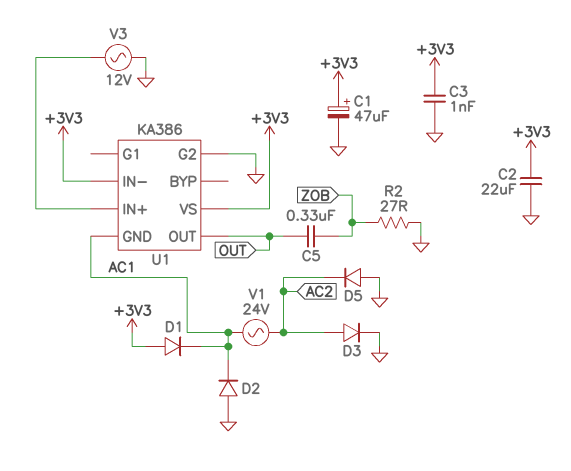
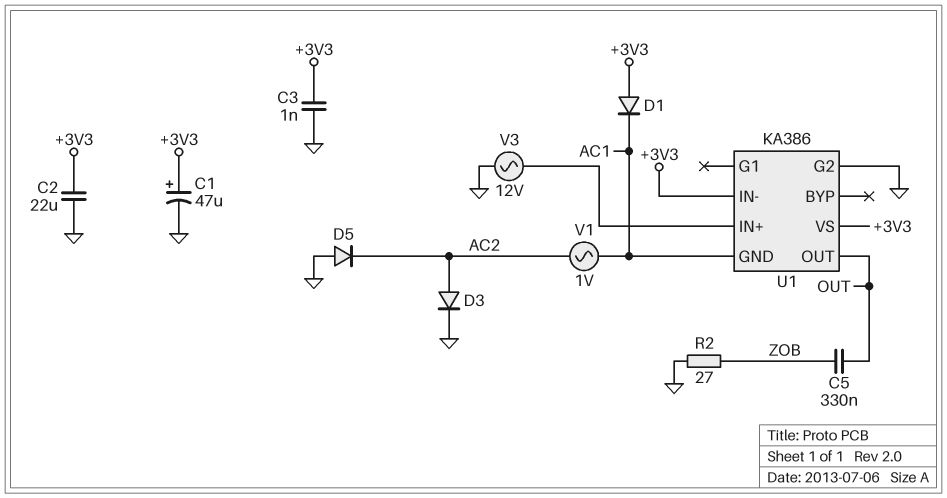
D2: diode (A GND, K AC1) -> none
V1: AC 24V (AC1, AC2) -> AC 1V (AC1, AC2)

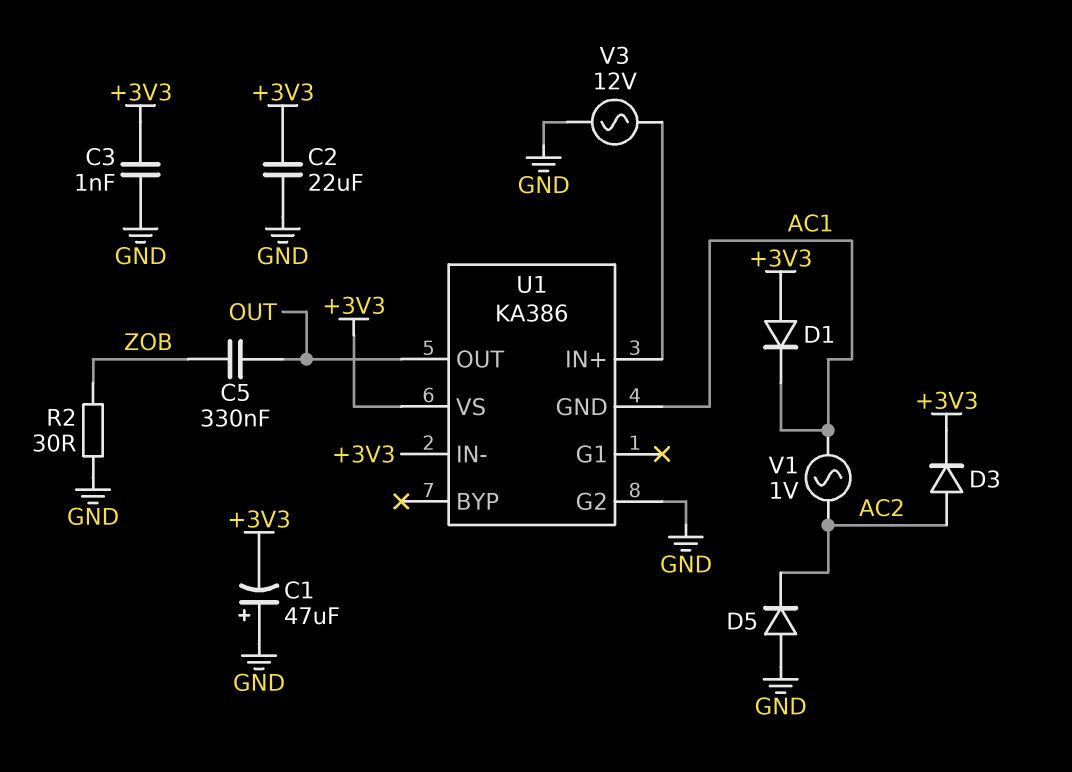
C1: 47uF (plus +3V3, minus GND) -> 47uF (plus GND, minus +3V3)
D3: diode (A AC2, K GND) -> diode (A AC2, K +3V3)
R2: 27 (GND, ZOB) -> 30 (GND, ZOB)

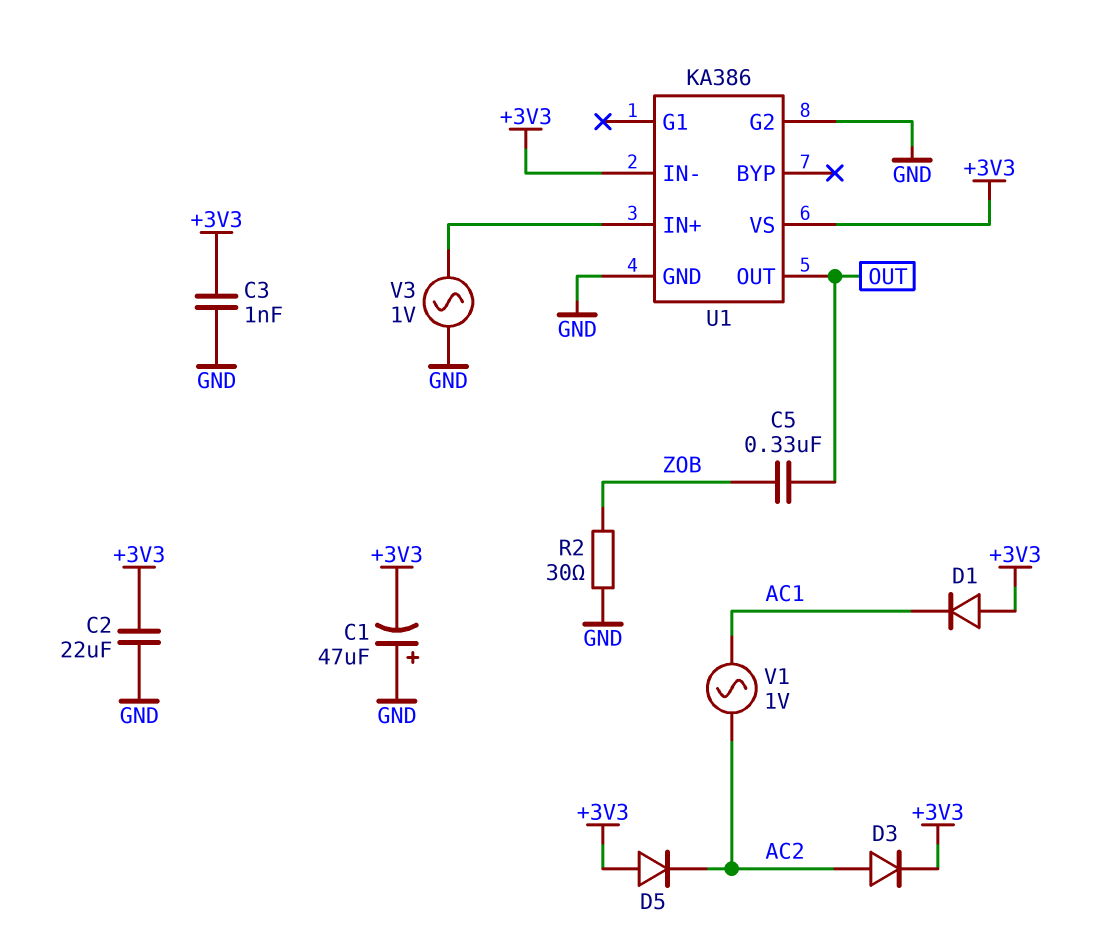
D5: diode (A GND, K AC2) -> diode (A +3V3, K AC2)
U1 pin GND: AC1 -> GND
V3: AC 12V (GND, U1/IN+) -> AC 1V (GND, U1/IN+)

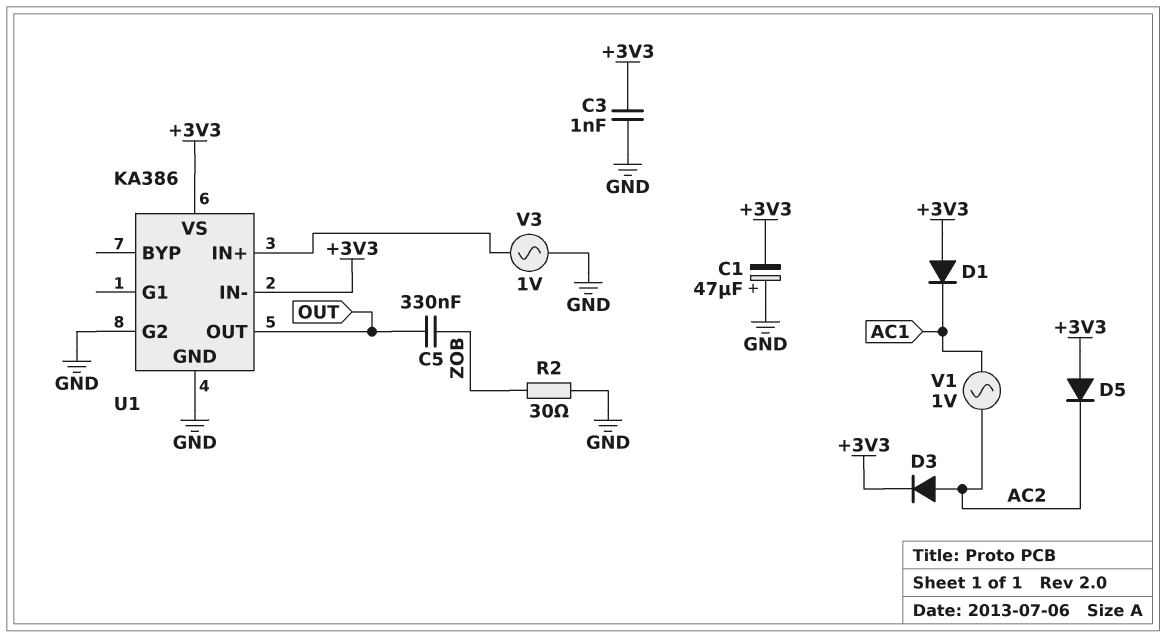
C2: 22uF (+3V3, GND) -> none

